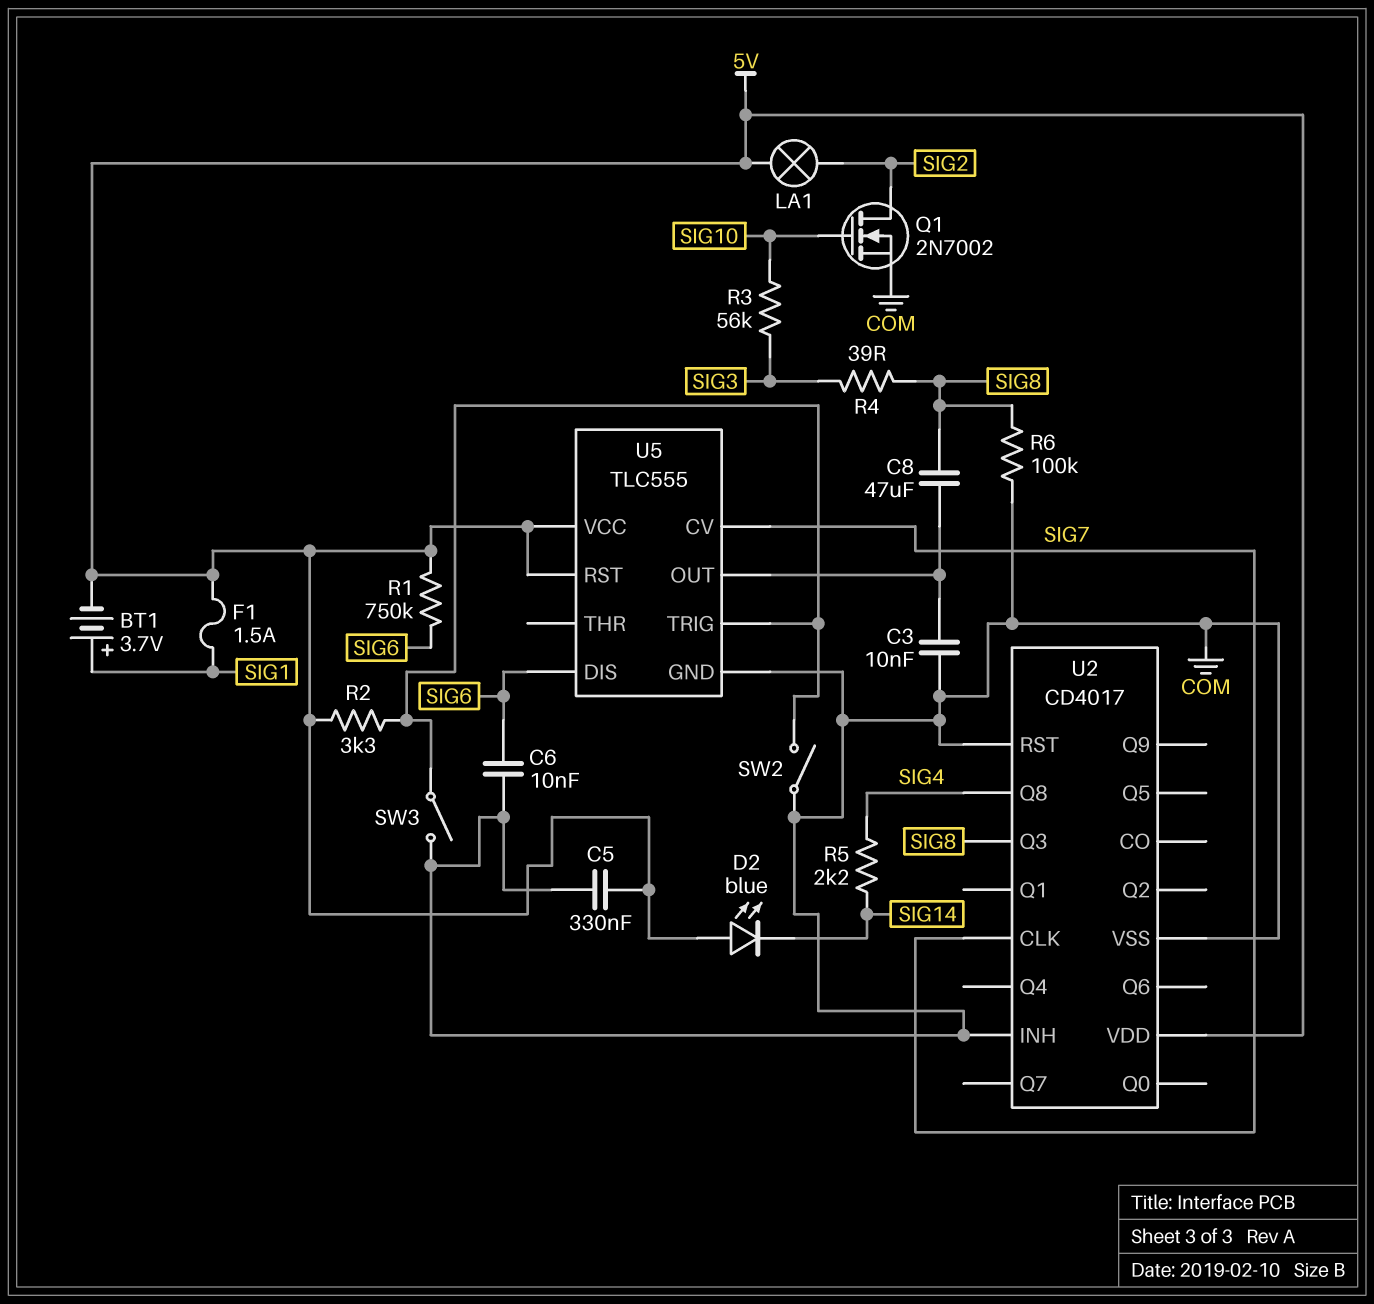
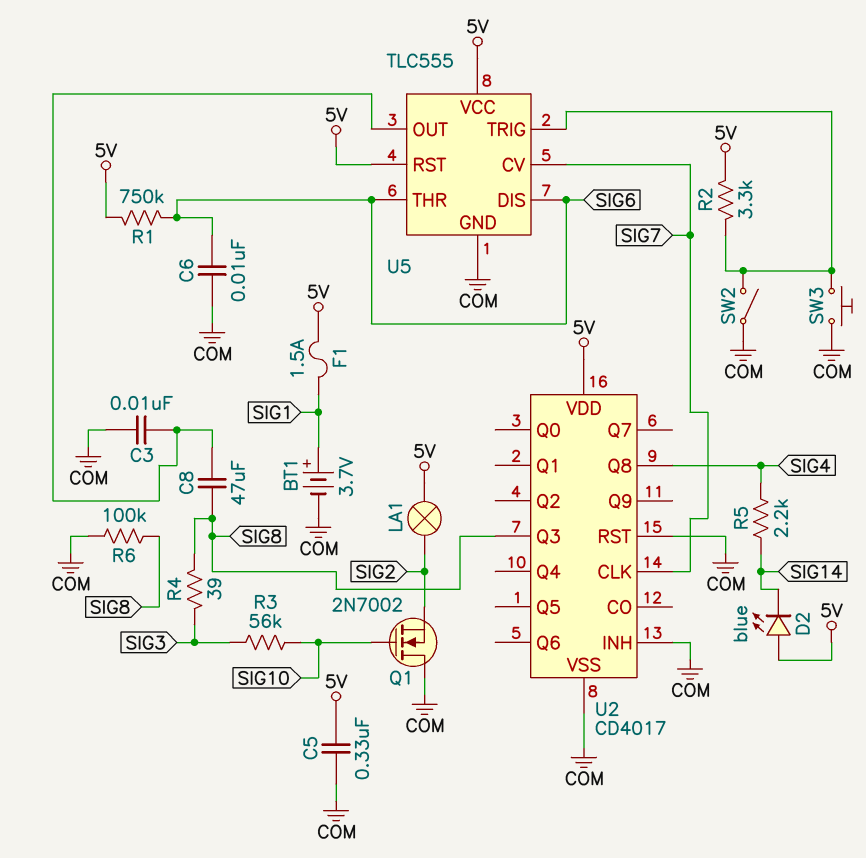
BT1: 3.7V (plus SIG1, minus 5V) -> 3.7V (plus SIG1, minus COM)
Q1: NMOS 2N7002 (G SIG10, D SIG2, S COM) -> NMOS 2N7002 (G SIG10, D COM, S SIG2)
SW3: switch (COM, U5/TRIG) -> button (COM, U5/TRIG)
U5 pin THR: none -> SIG6

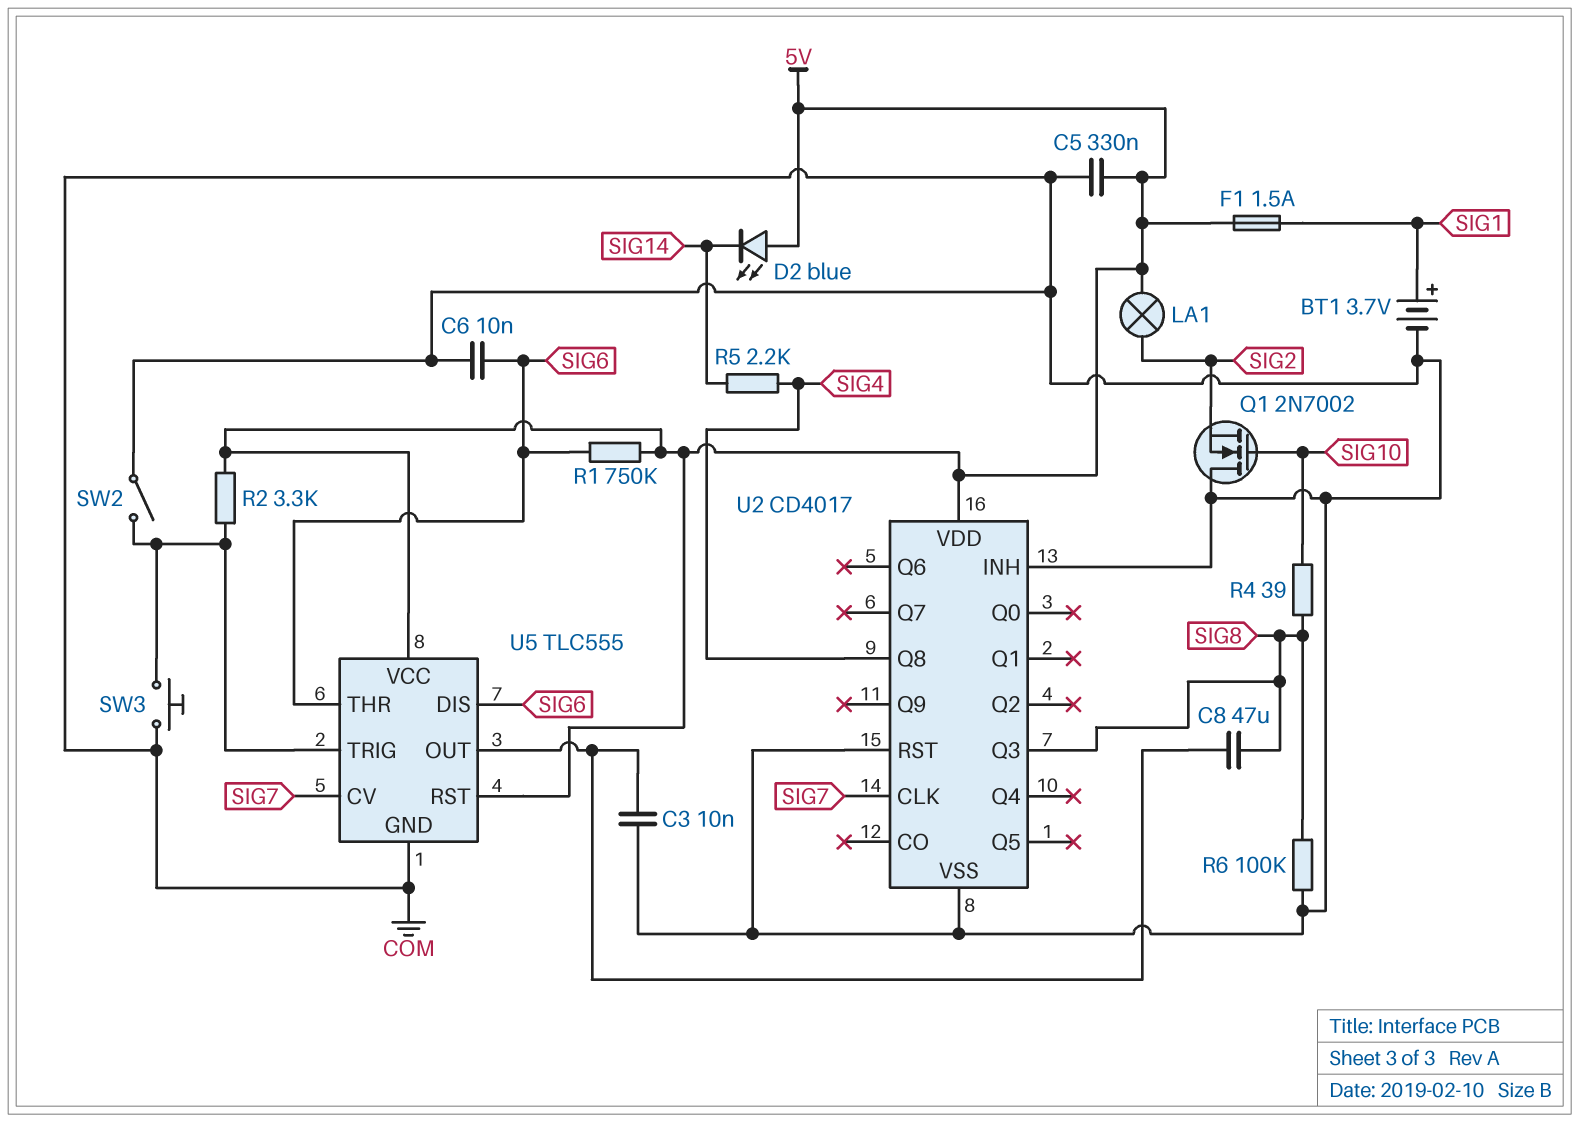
R3: 56k (SIG3, SIG10) -> none
R4: 39 (SIG3, SIG8) -> 39 (SIG8, SIG10)

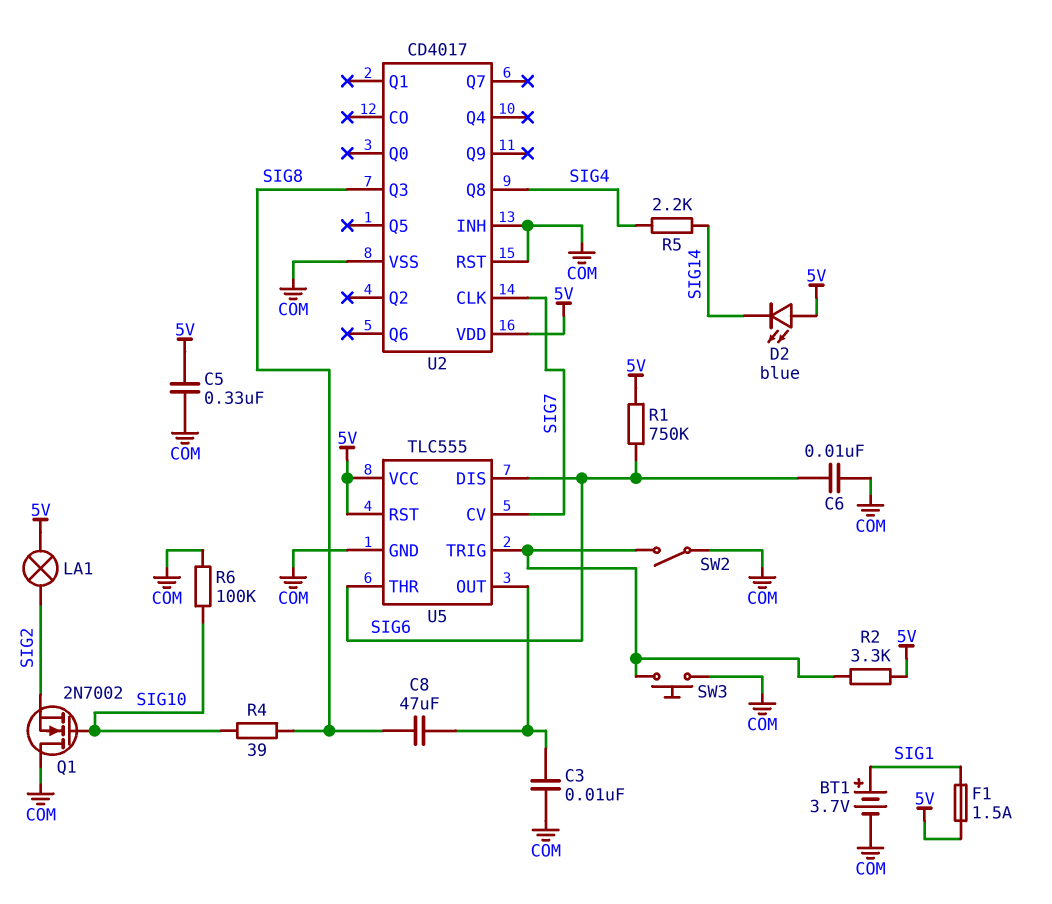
R6: 100k (COM, SIG8) -> 100k (COM, SIG10)

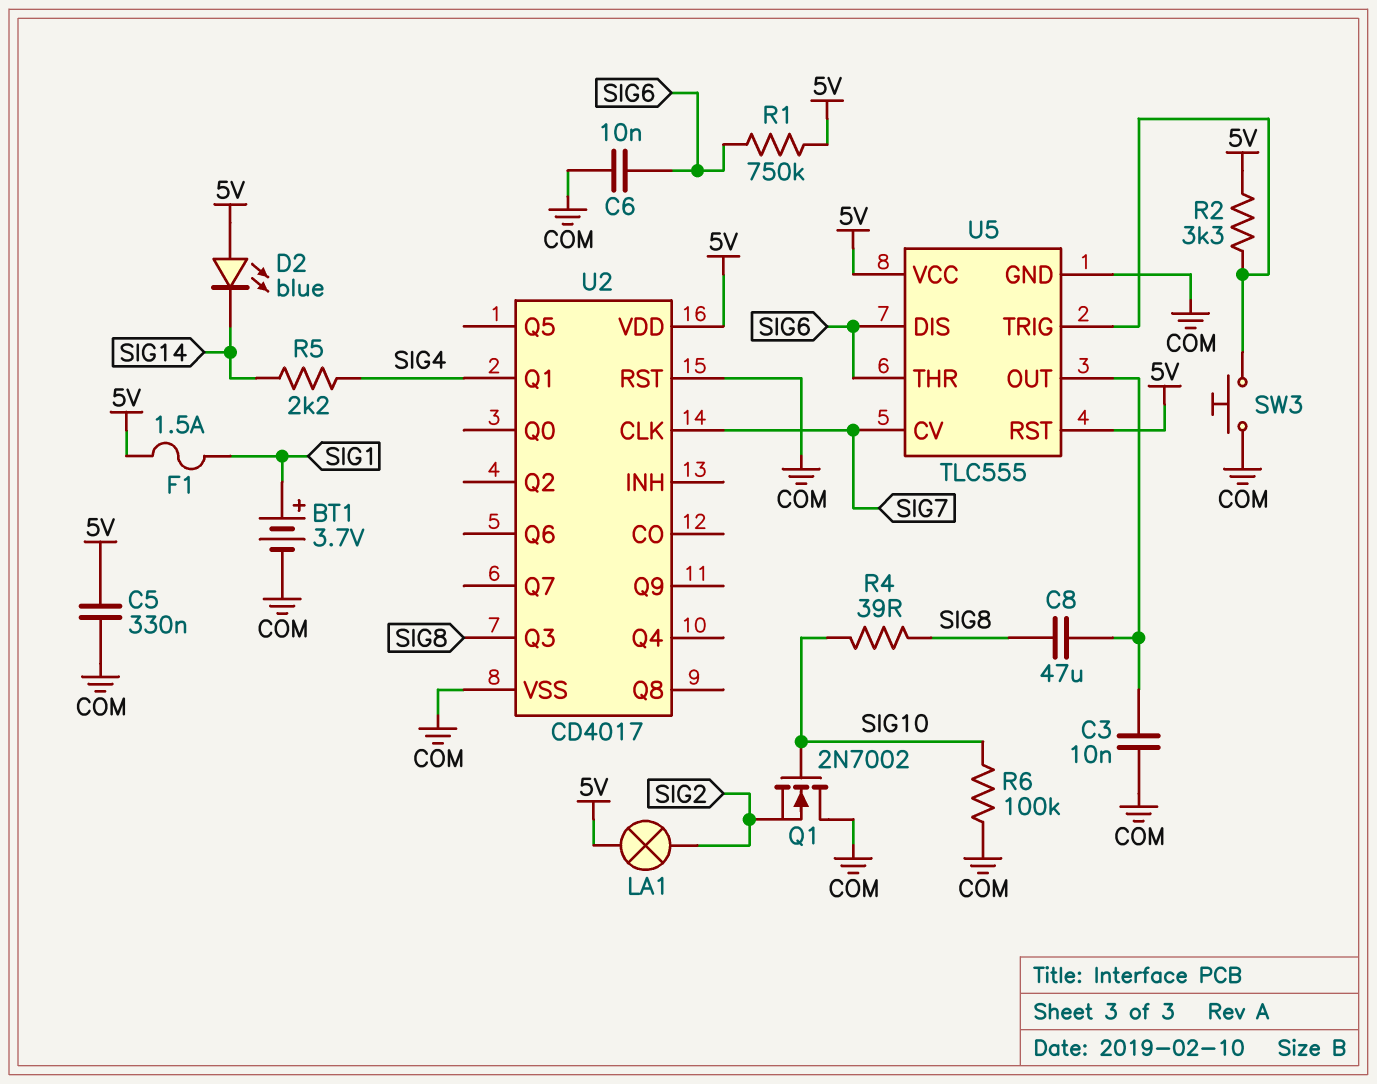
SW2: switch (COM, U5/TRIG) -> none
U2 pin INH: COM -> none
U2 pin Q1: none -> SIG4
U2 pin Q8: SIG4 -> none

